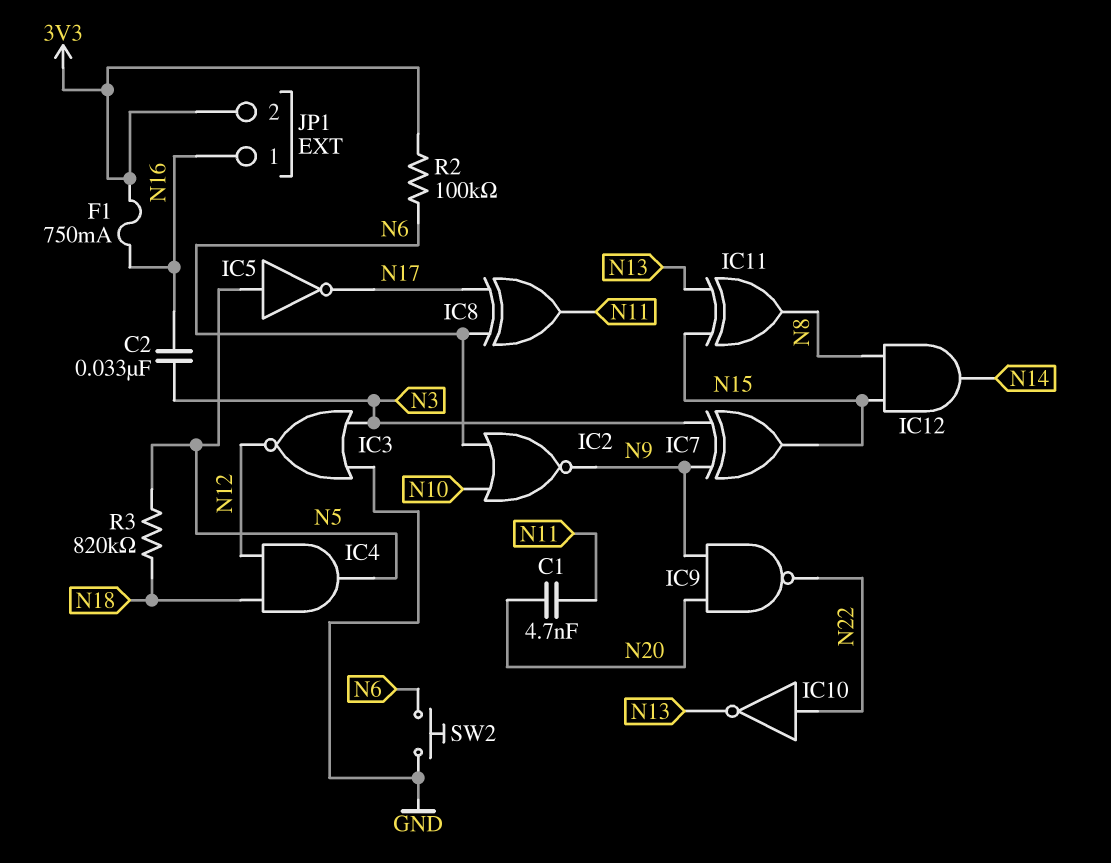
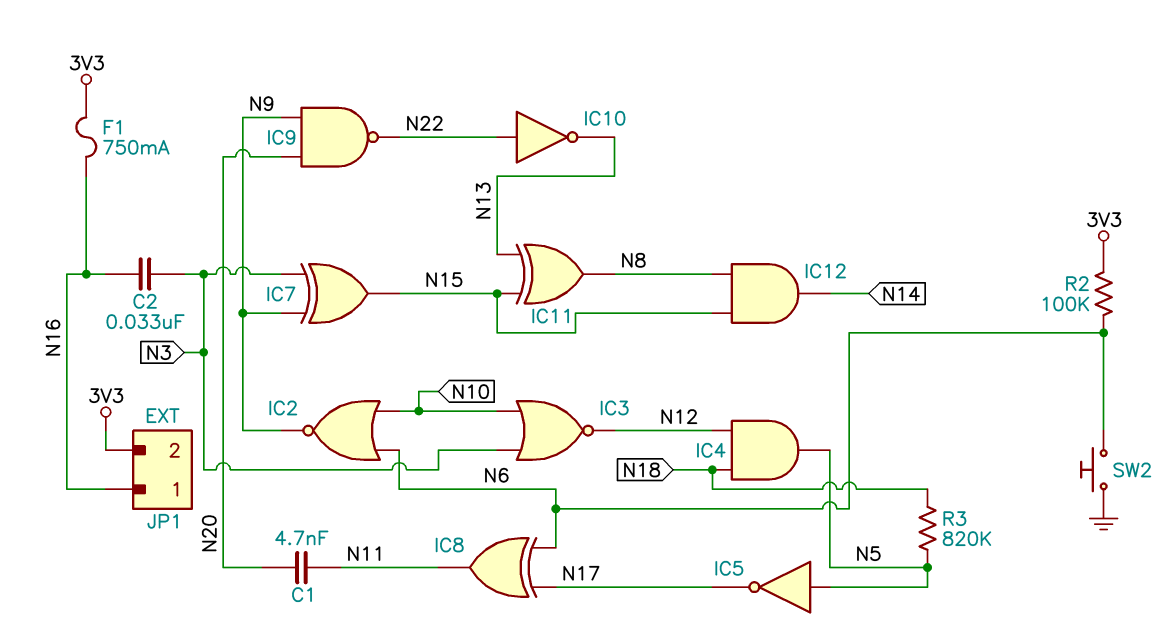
IC3: NOR (in GND, in N3, out N12) -> NOR (in N3, in N10, out N12)

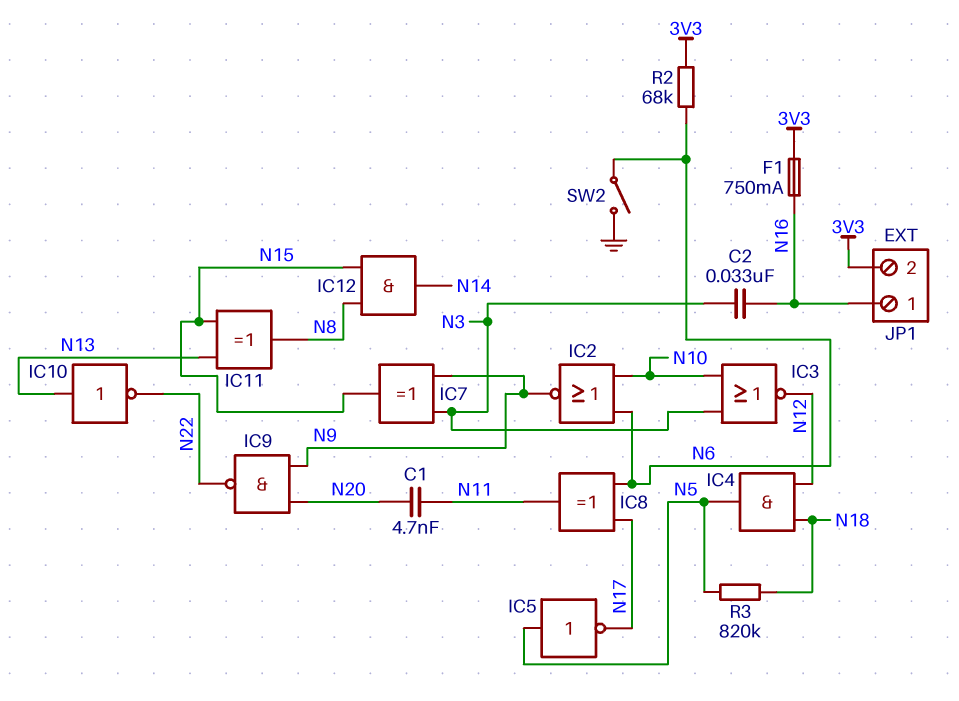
IC10: NOT (in N22, out N13) -> NOT (in N13, out N22)
R2: 100k (3V3, N6) -> 68k (3V3, N6)
SW2: button (GND, N6) -> switch (GND, N6)

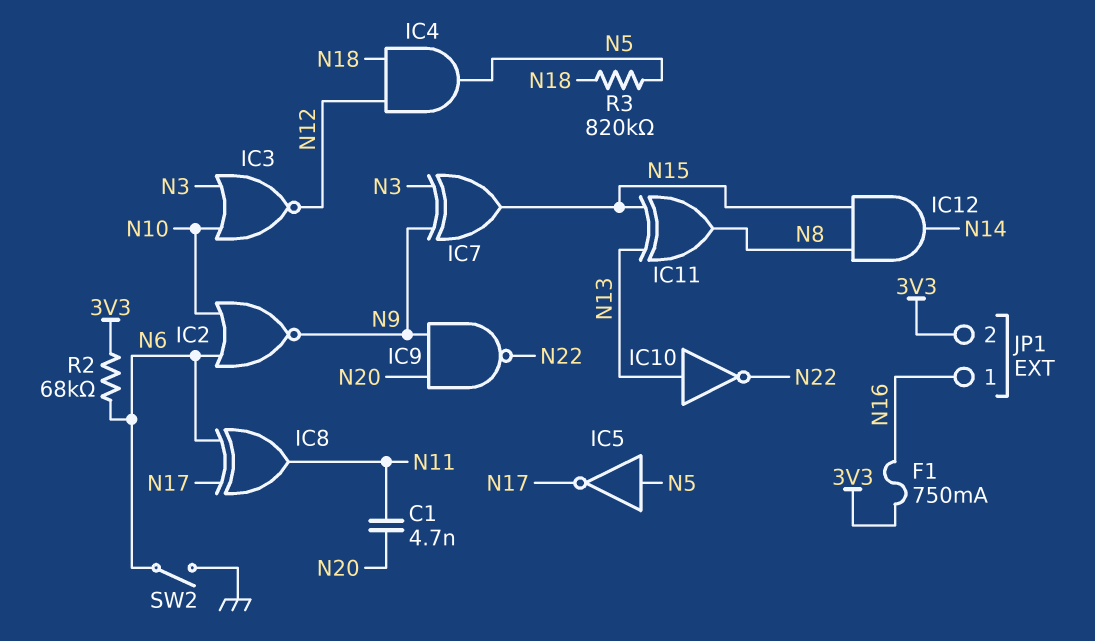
C2: 33nF (N3, N16) -> none

